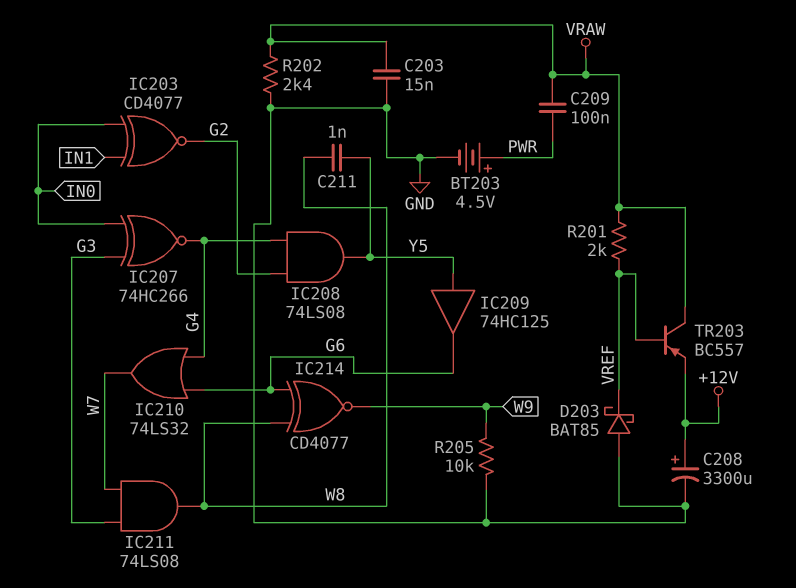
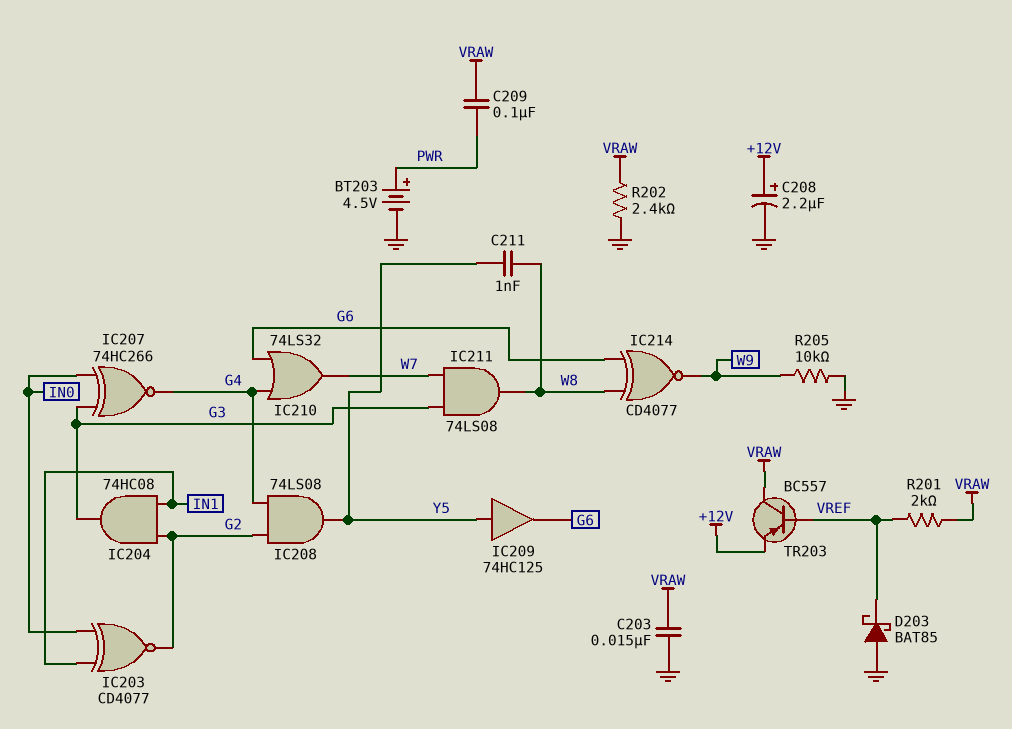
C208: 3300uF (plus +12V, minus GND) -> 2.2uF (plus +12V, minus GND)
IC204: none -> AND 74HC08 (in G2, in IN1, out G3)

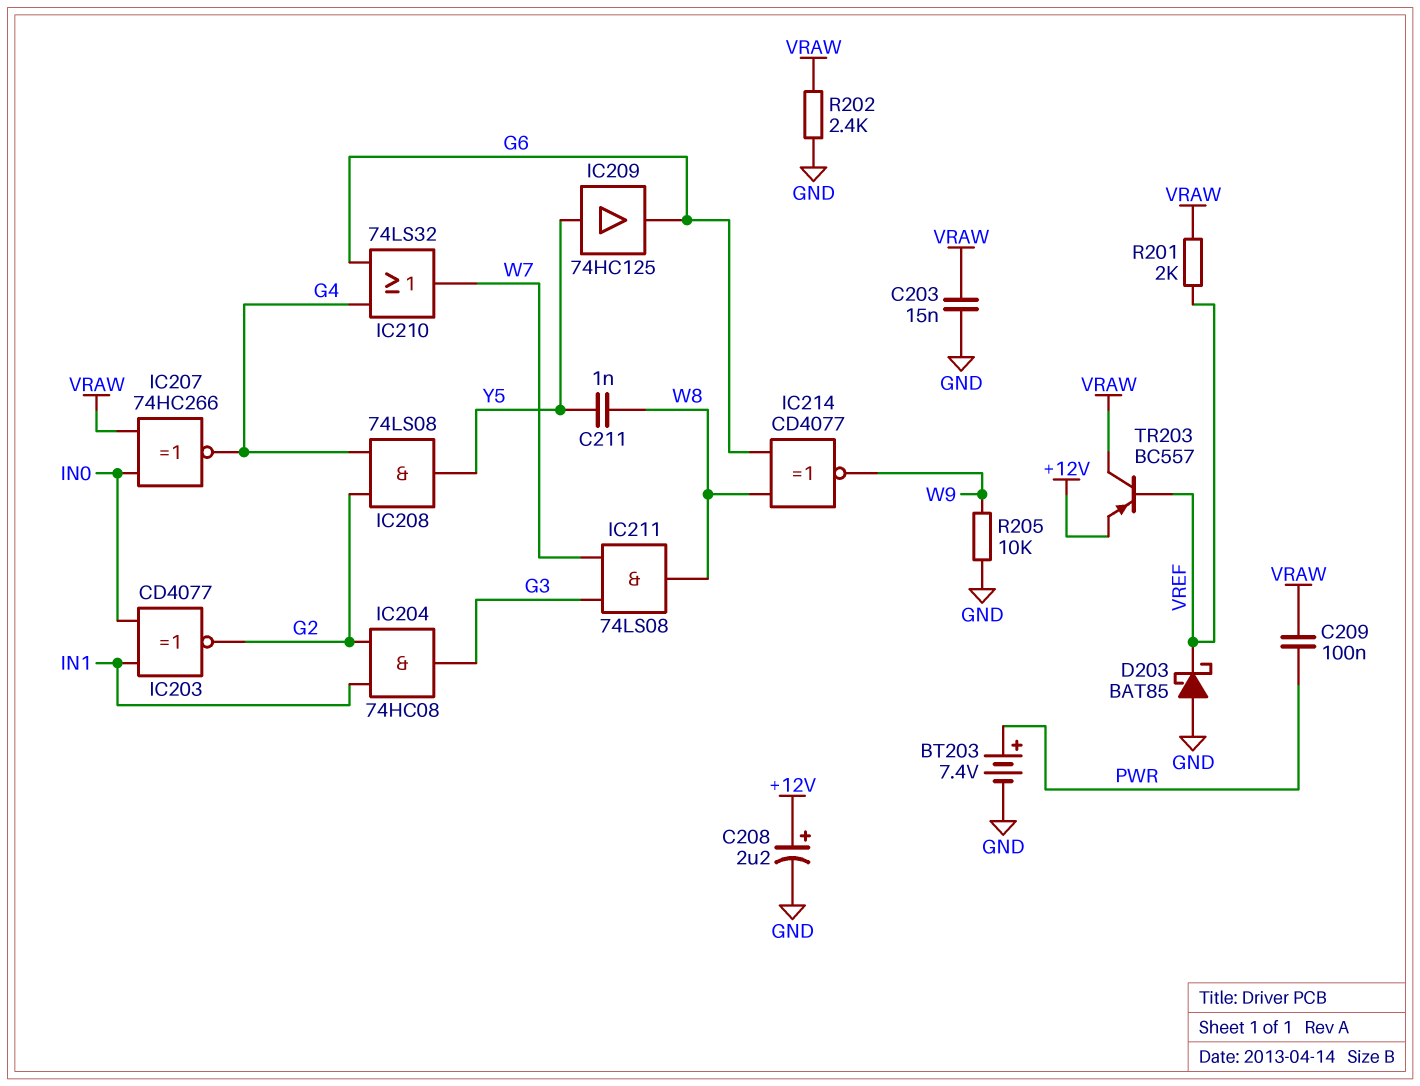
BT203: 4.5V (plus PWR, minus GND) -> 7.4V (plus PWR, minus GND)
IC207: XNOR 74HC266 (in G3, in IN0, out G4) -> XNOR 74HC266 (in IN0, in VRAW, out G4)

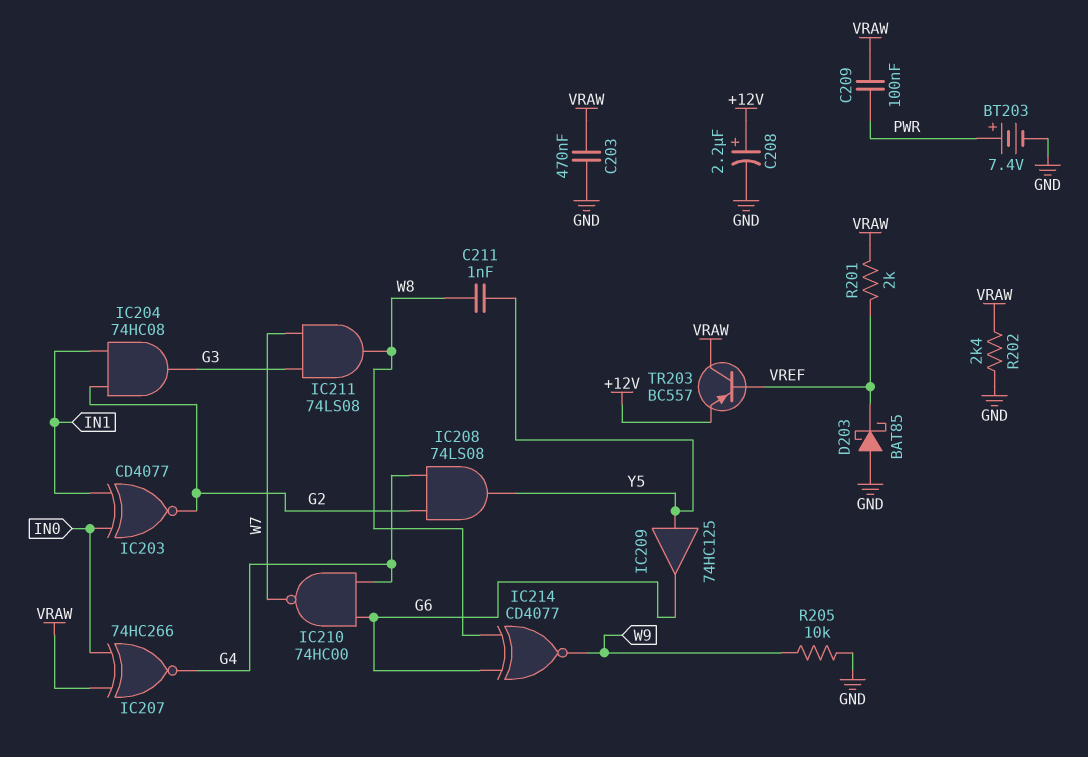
C203: 15nF (GND, VRAW) -> 470nF (GND, VRAW)
IC210: OR 74LS32 (in G4, in G6, out W7) -> NAND 74HC00 (in G4, in G6, out W7)

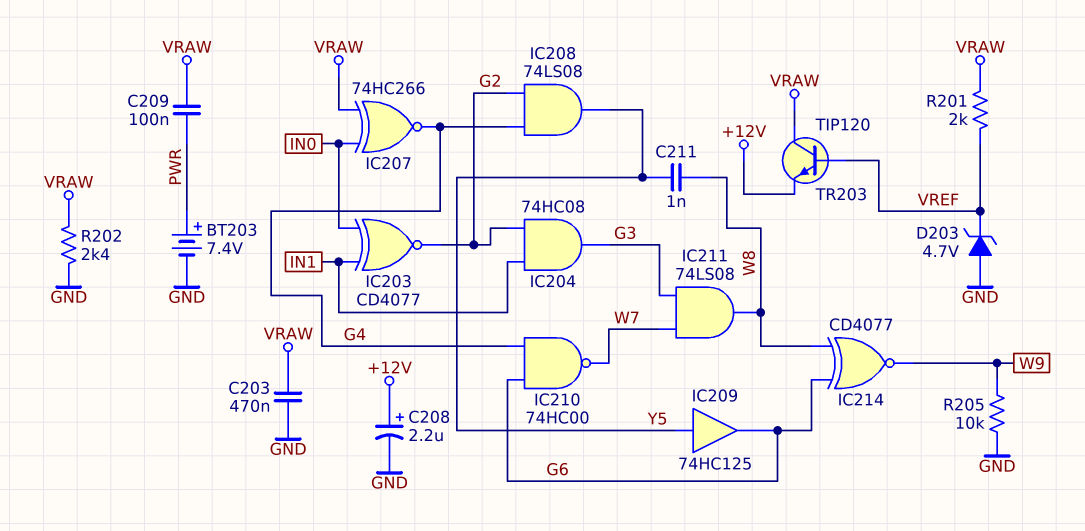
D203: schottky BAT85 (A GND, K VREF) -> zener 4.7V (A GND, K VREF)
TR203: PNP BC557 (B VREF, C VRAW, E +12V) -> NPN TIP120 (B VREF, C VRAW, E +12V)

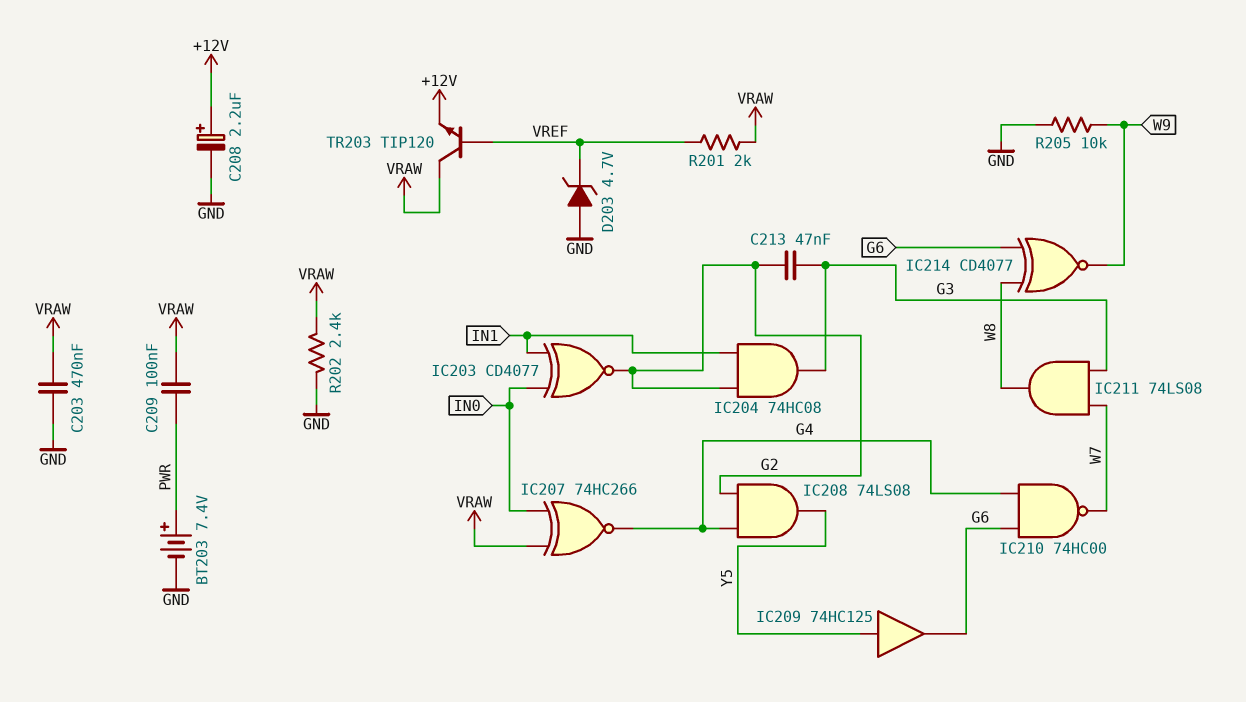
C211: 1nF (W8, Y5) -> none
C213: none -> 47nF (G2, G3)

